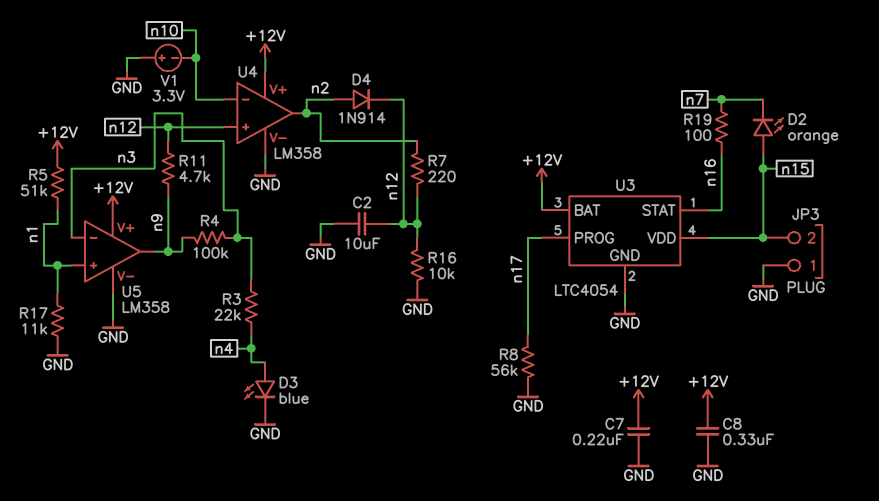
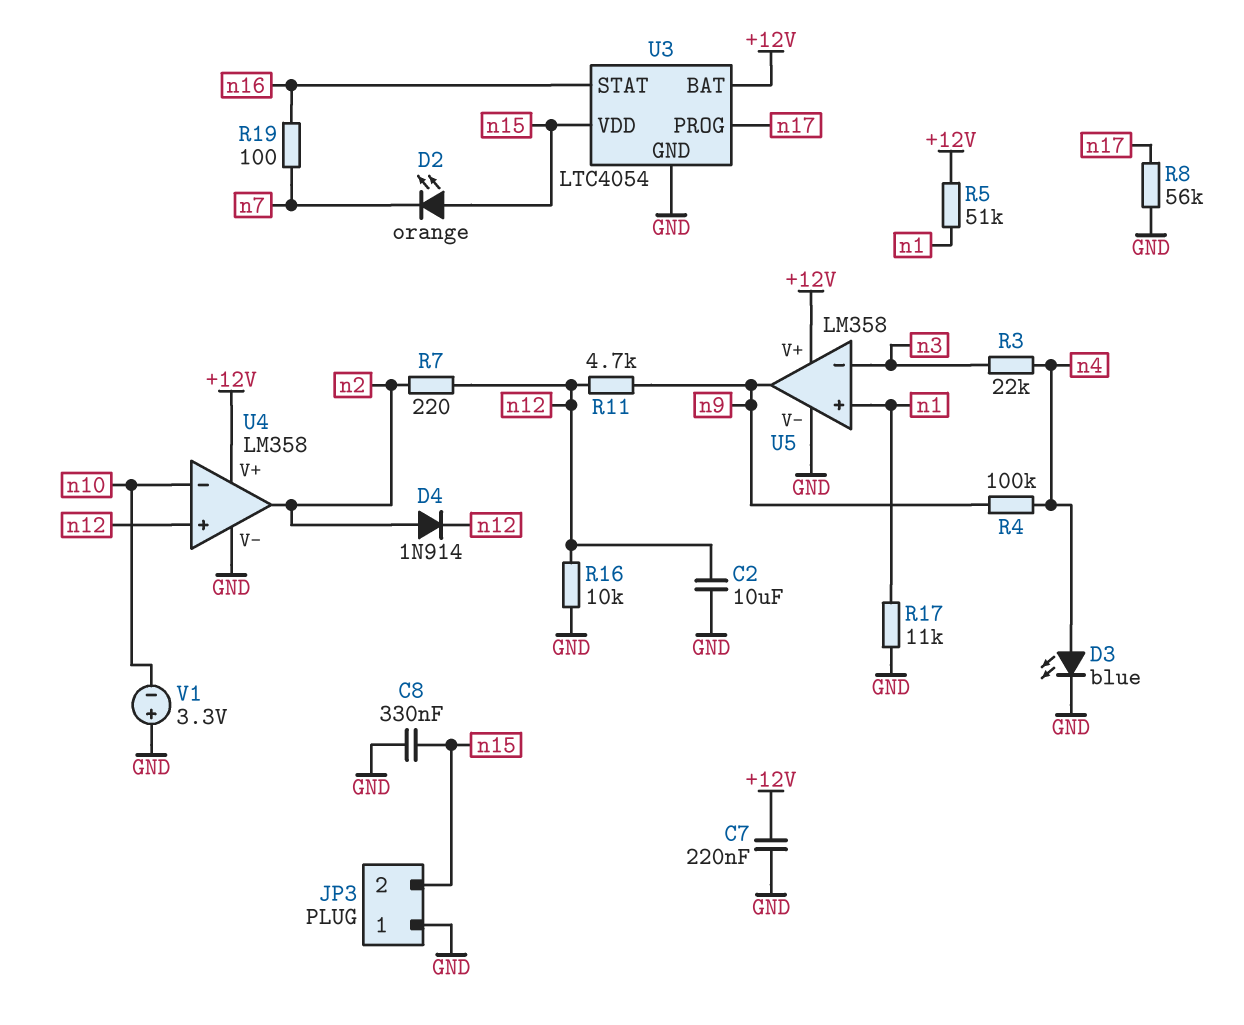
C8: 330nF (+12V, GND) -> 330nF (GND, n15)
R4: 100k (n3, n9) -> 100k (n4, n9)

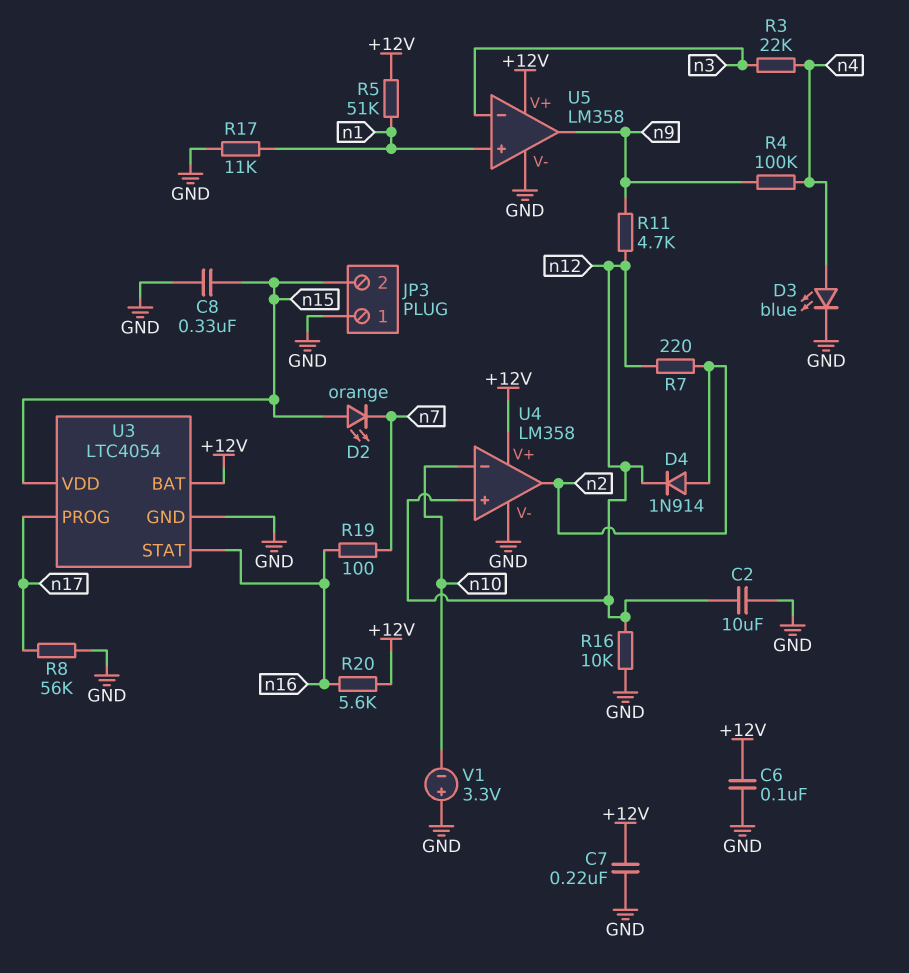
C6: none -> 100nF (+12V, GND)
R20: none -> 5.6k (+12V, n16)

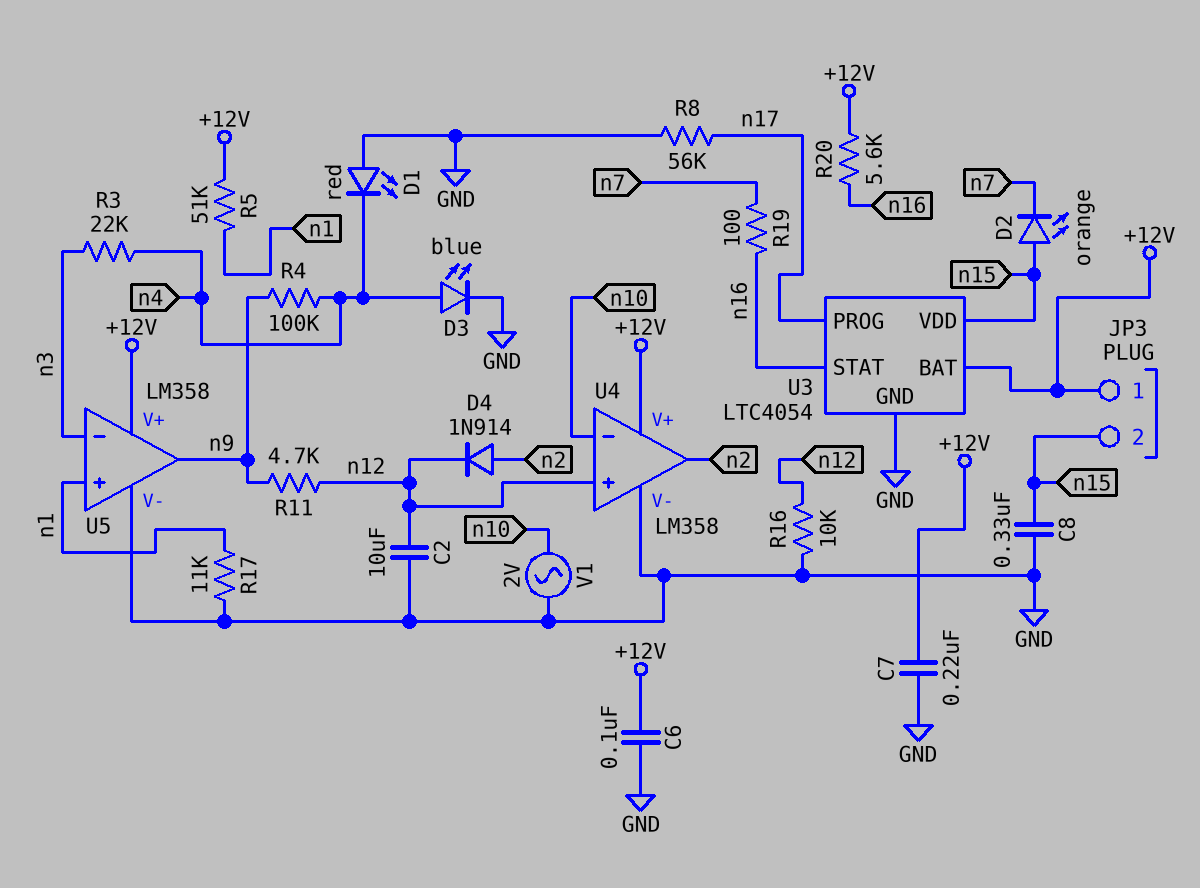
D1: none -> LED red (A GND, K n4)
JP3 pin 1: GND -> +12V
R7: 220 (n2, n12) -> none
V1: 3.3V (plus GND, minus n10) -> AC 2V (GND, n10)

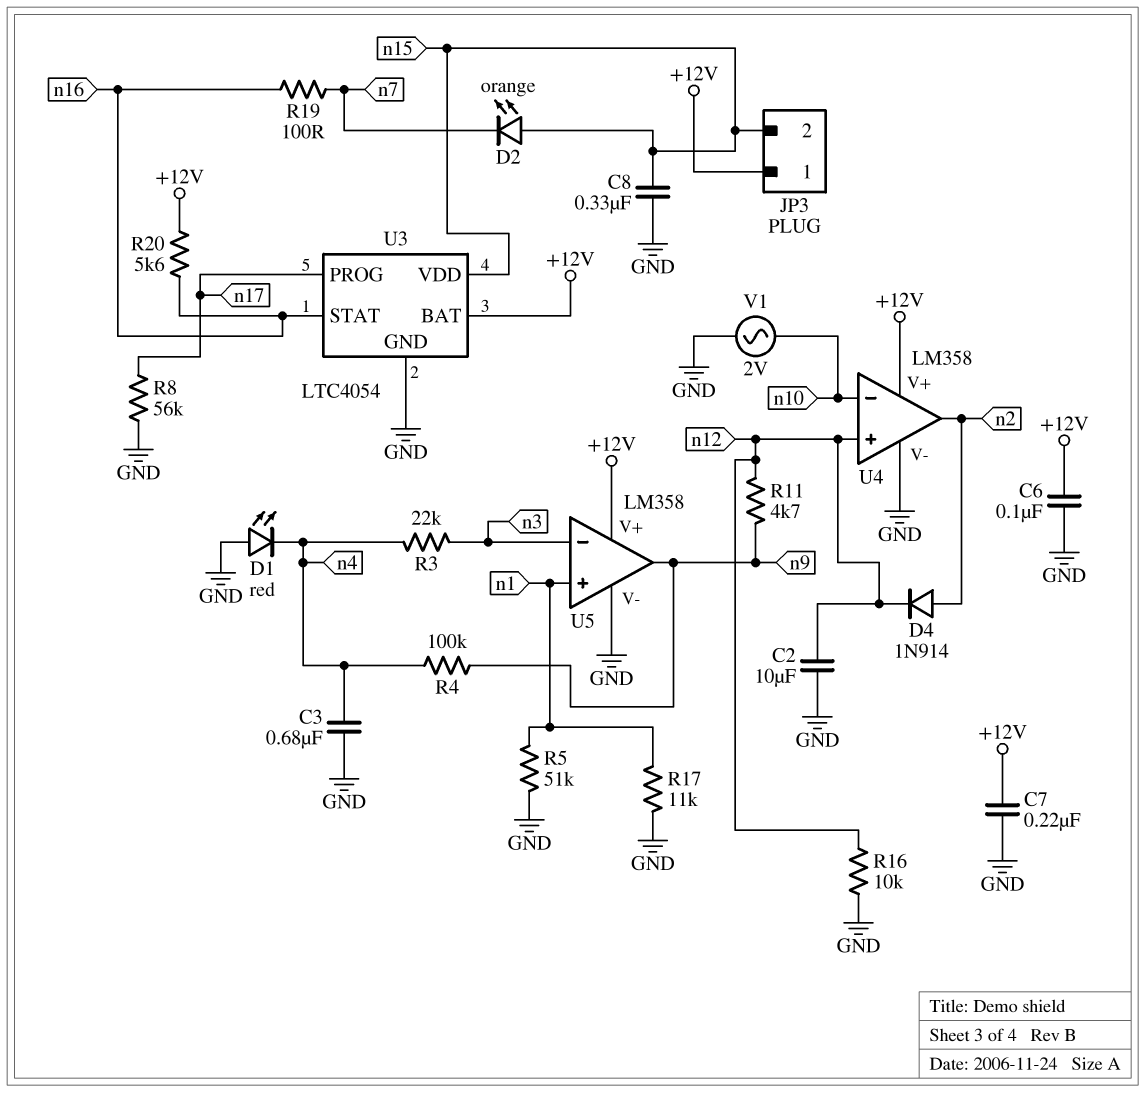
C3: none -> 680nF (GND, n4)
D3: LED blue (A n4, K GND) -> none
R5: 51k (+12V, n1) -> 51k (GND, n1)

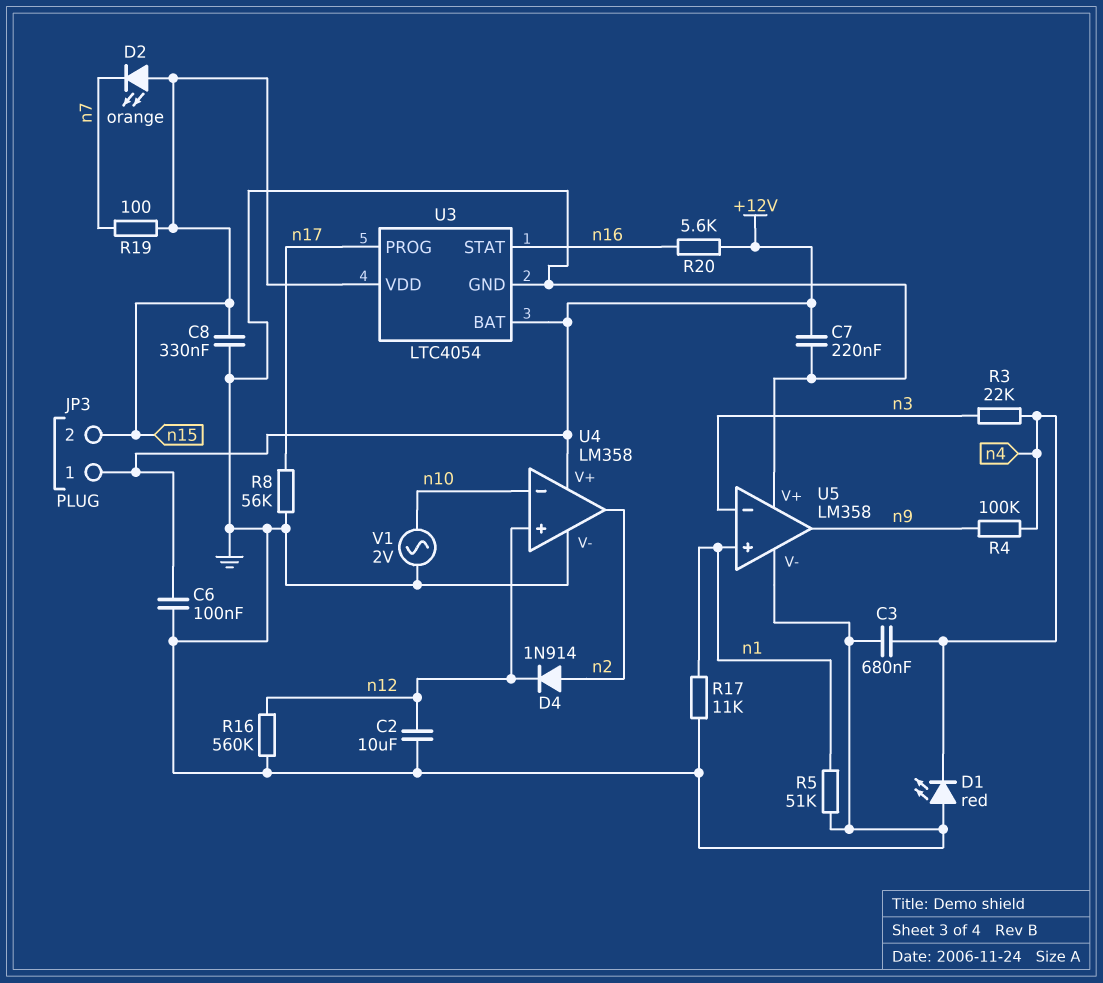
R11: 4.7k (n9, n12) -> none
R16: 10k (GND, n12) -> 560k (GND, n12)
R19: 100 (n7, n16) -> 100 (n7, n15)
U5 pin V+: +12V -> GND

